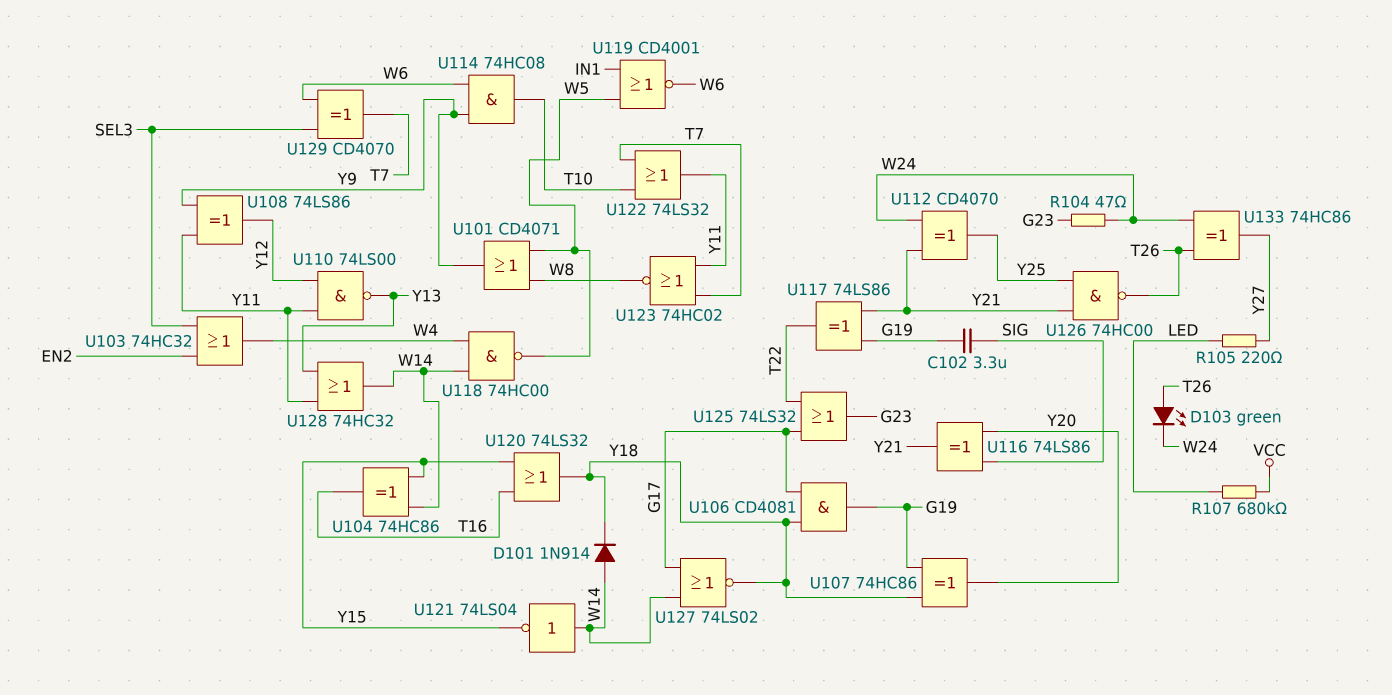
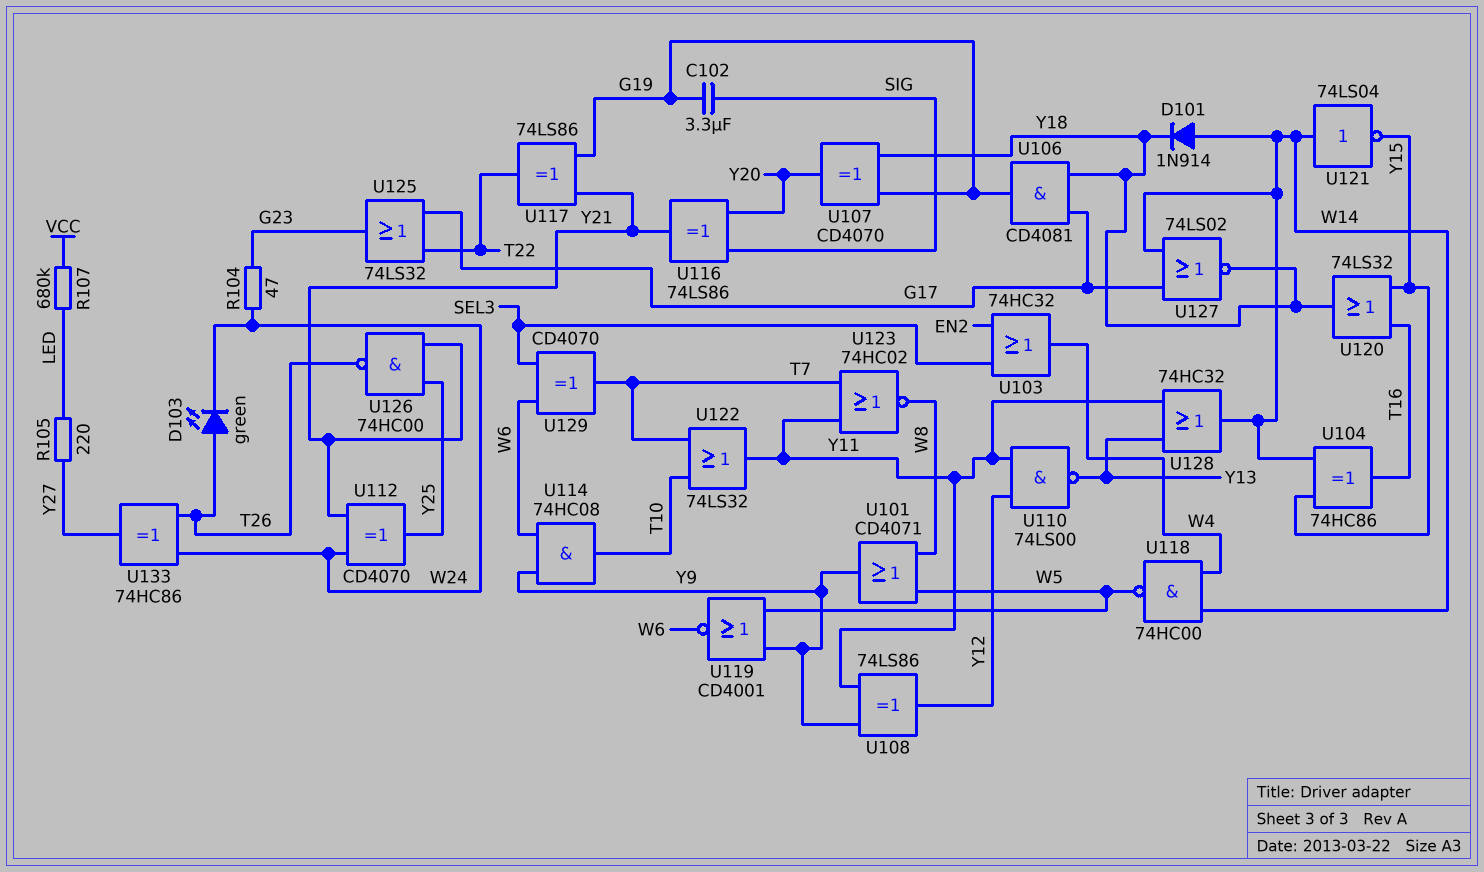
U107: XOR 74HC86 (in G19, in Y18, out Y20) -> XOR CD4070 (in G19, in Y18, out Y20)
U119: NOR CD4001 (in IN1, in W5, out W6) -> NOR CD4001 (in W5, in Y9, out W6)

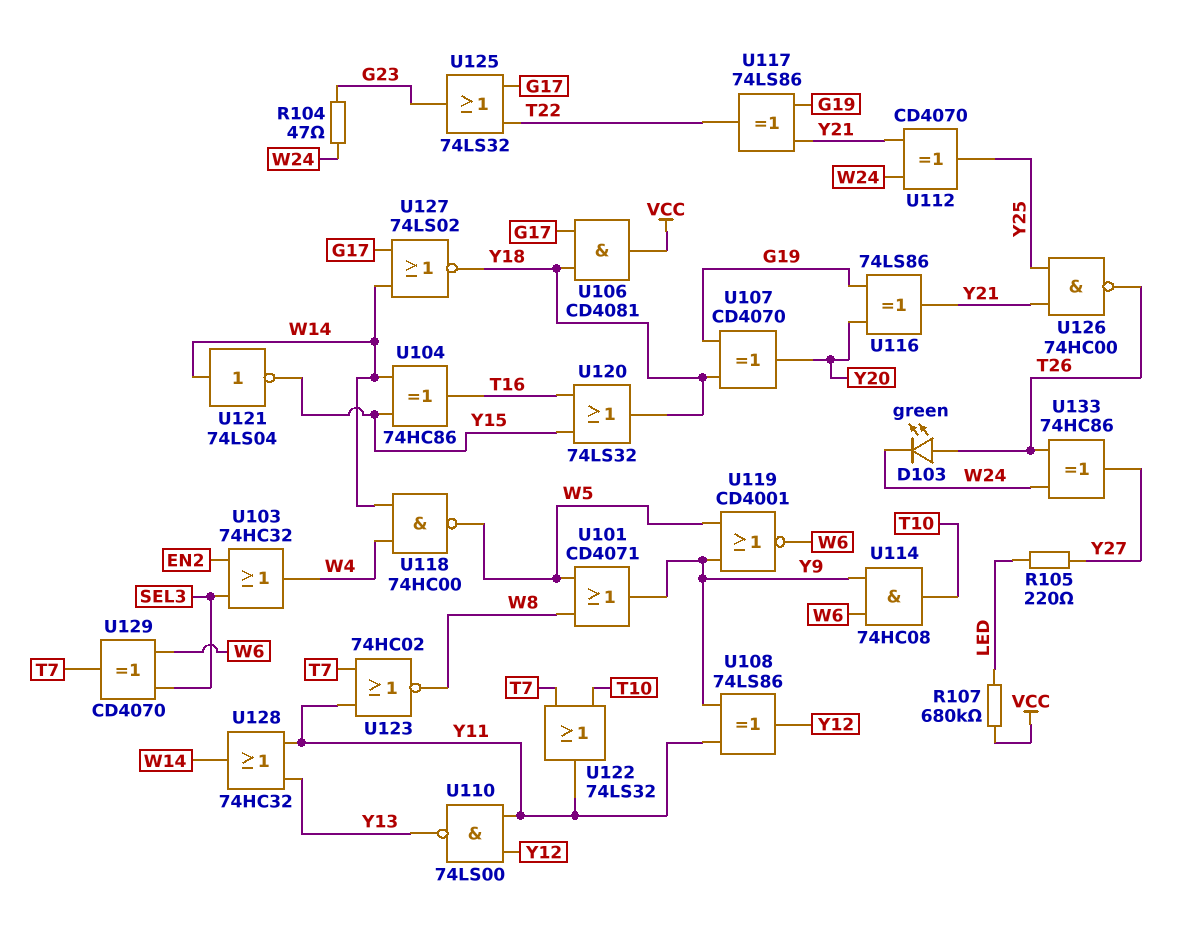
C102: 3.3uF (G19, SIG) -> none
D101: diode 1N914 (A W14, K Y18) -> none
U106: AND CD4081 (in G17, in Y18, out G19) -> AND CD4081 (in G17, in Y18, out VCC)
U116: XOR 74LS86 (in SIG, in Y20, out Y21) -> XOR 74LS86 (in G19, in Y20, out Y21)

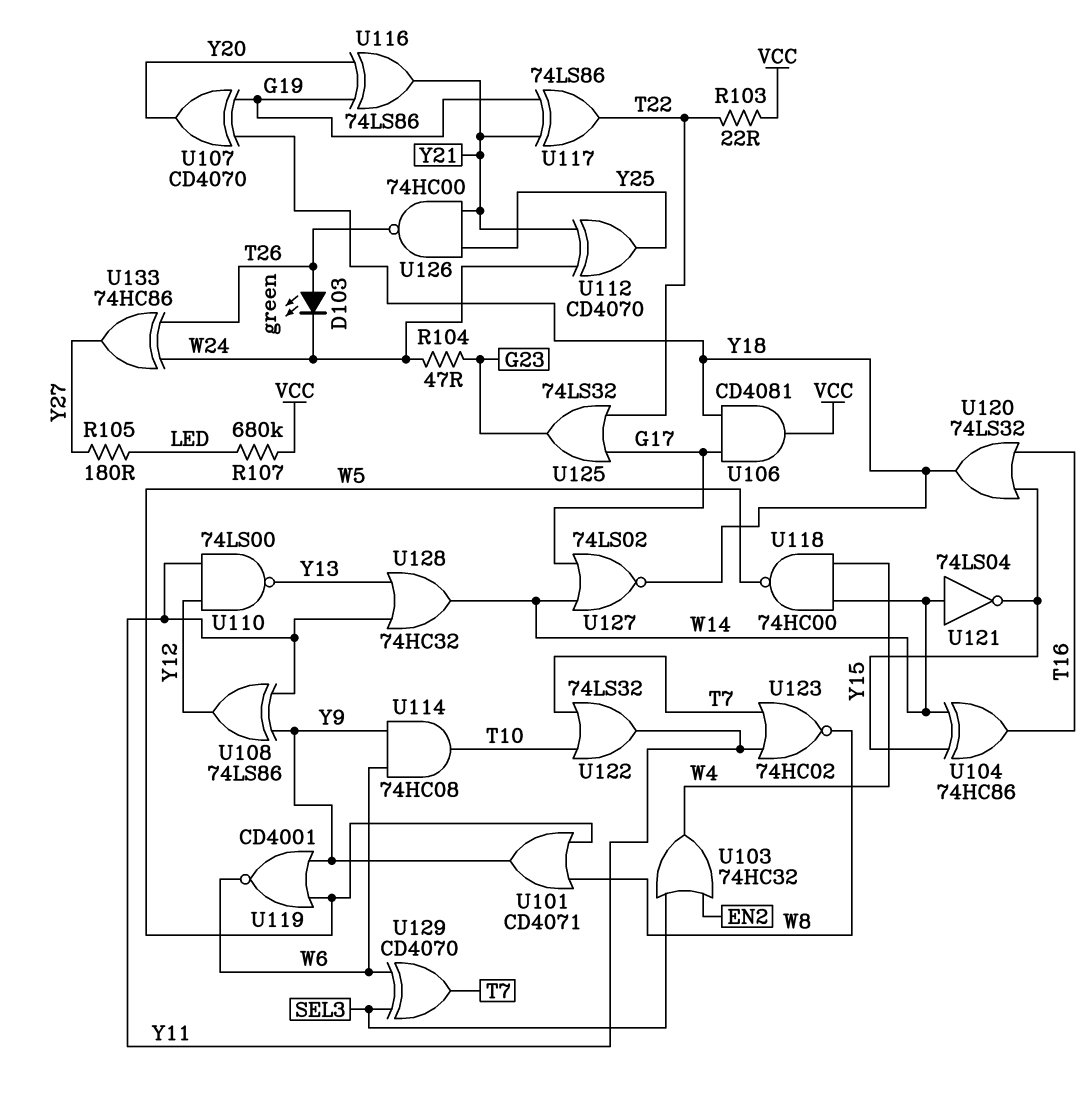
R103: none -> 22 (T22, VCC)
R105: 220 (LED, Y27) -> 180 (LED, Y27)

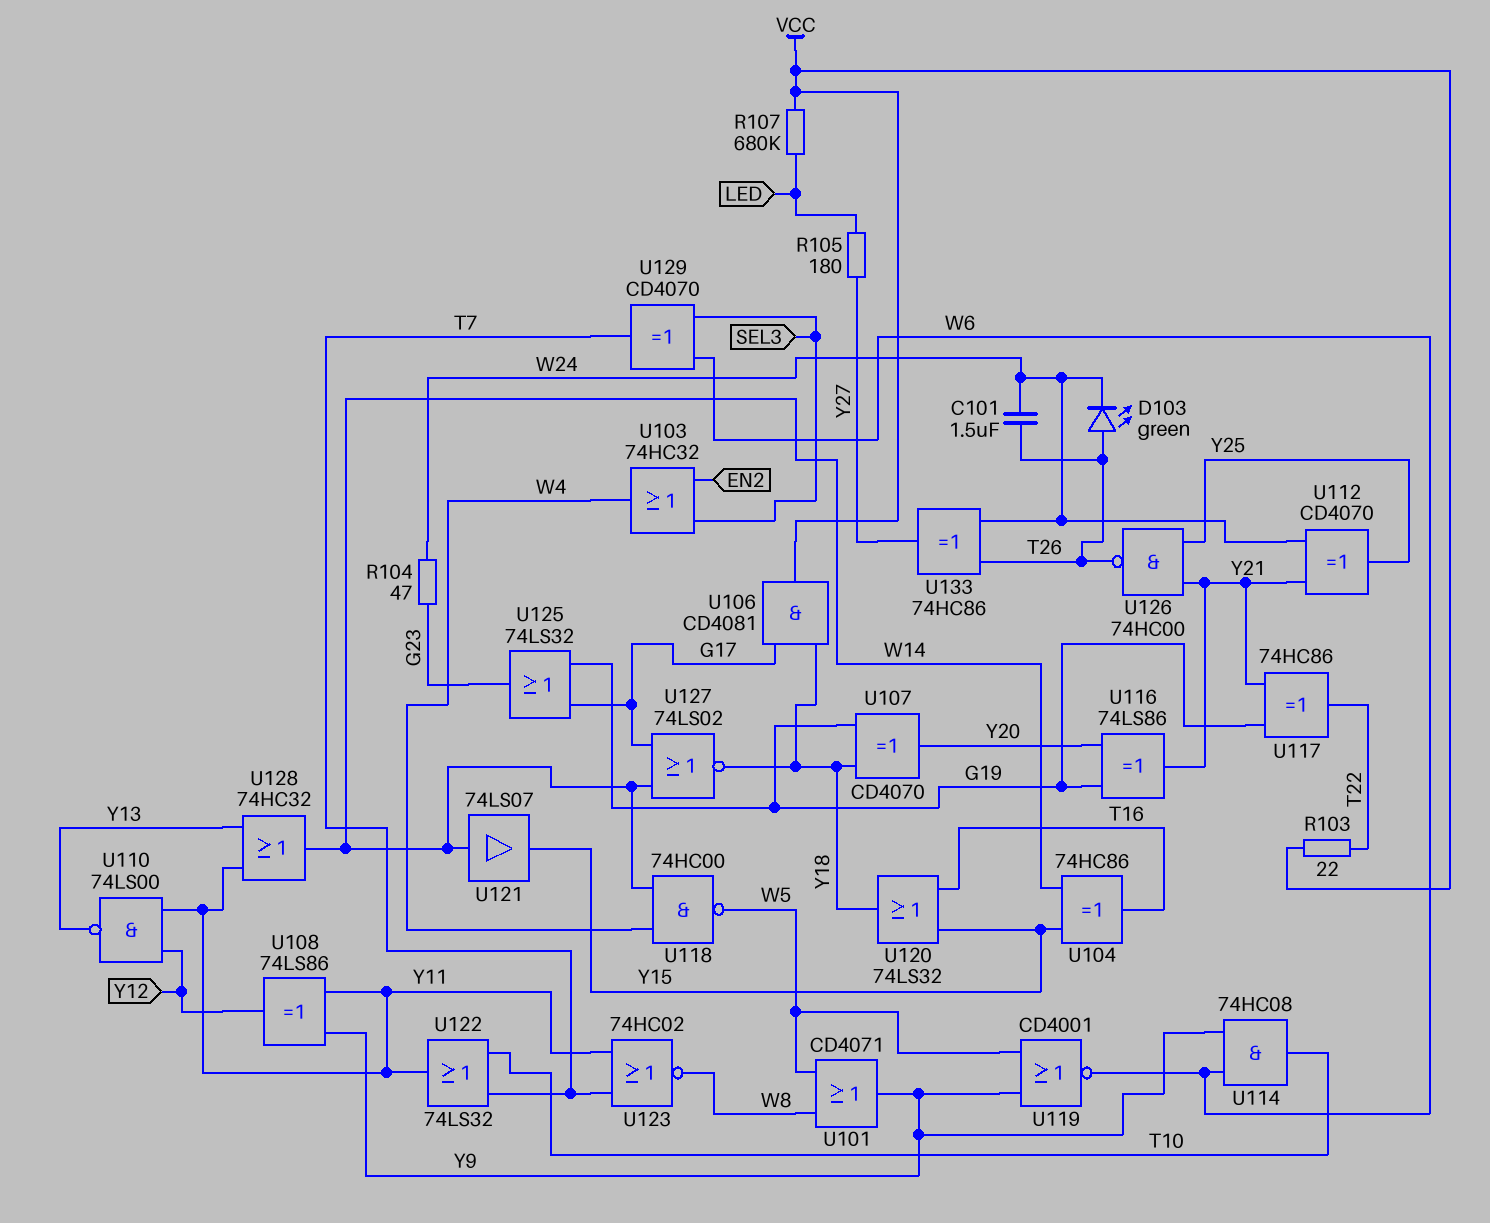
C101: none -> 1.5uF (T26, W24)
U117: XOR 74LS86 (in G19, in Y21, out T22) -> XOR 74HC86 (in G19, in Y21, out T22)
U121: NOT 74LS04 (in W14, out Y15) -> buffer 74LS07 (in W14, out Y15)
U125: OR 74LS32 (in G17, in T22, out G23) -> OR 74LS32 (in G17, in G19, out G23)

